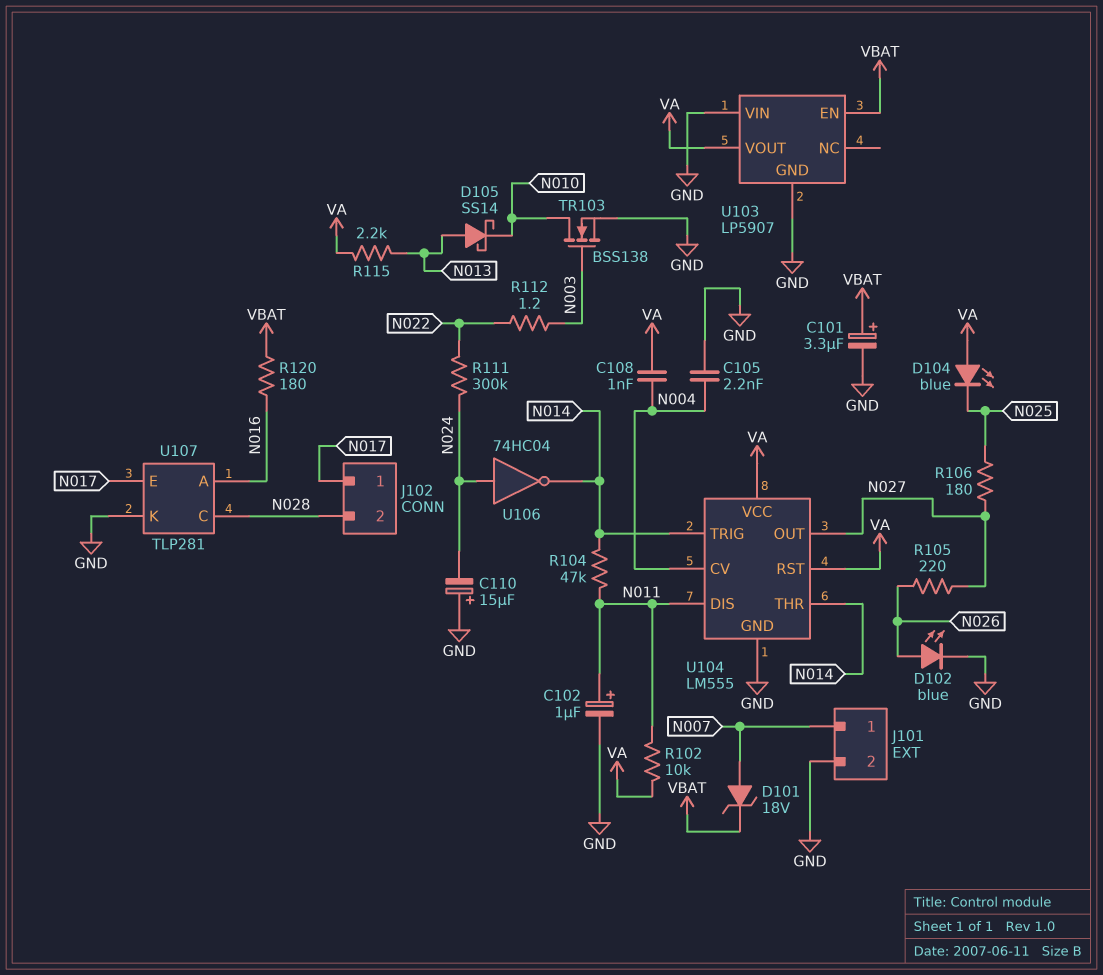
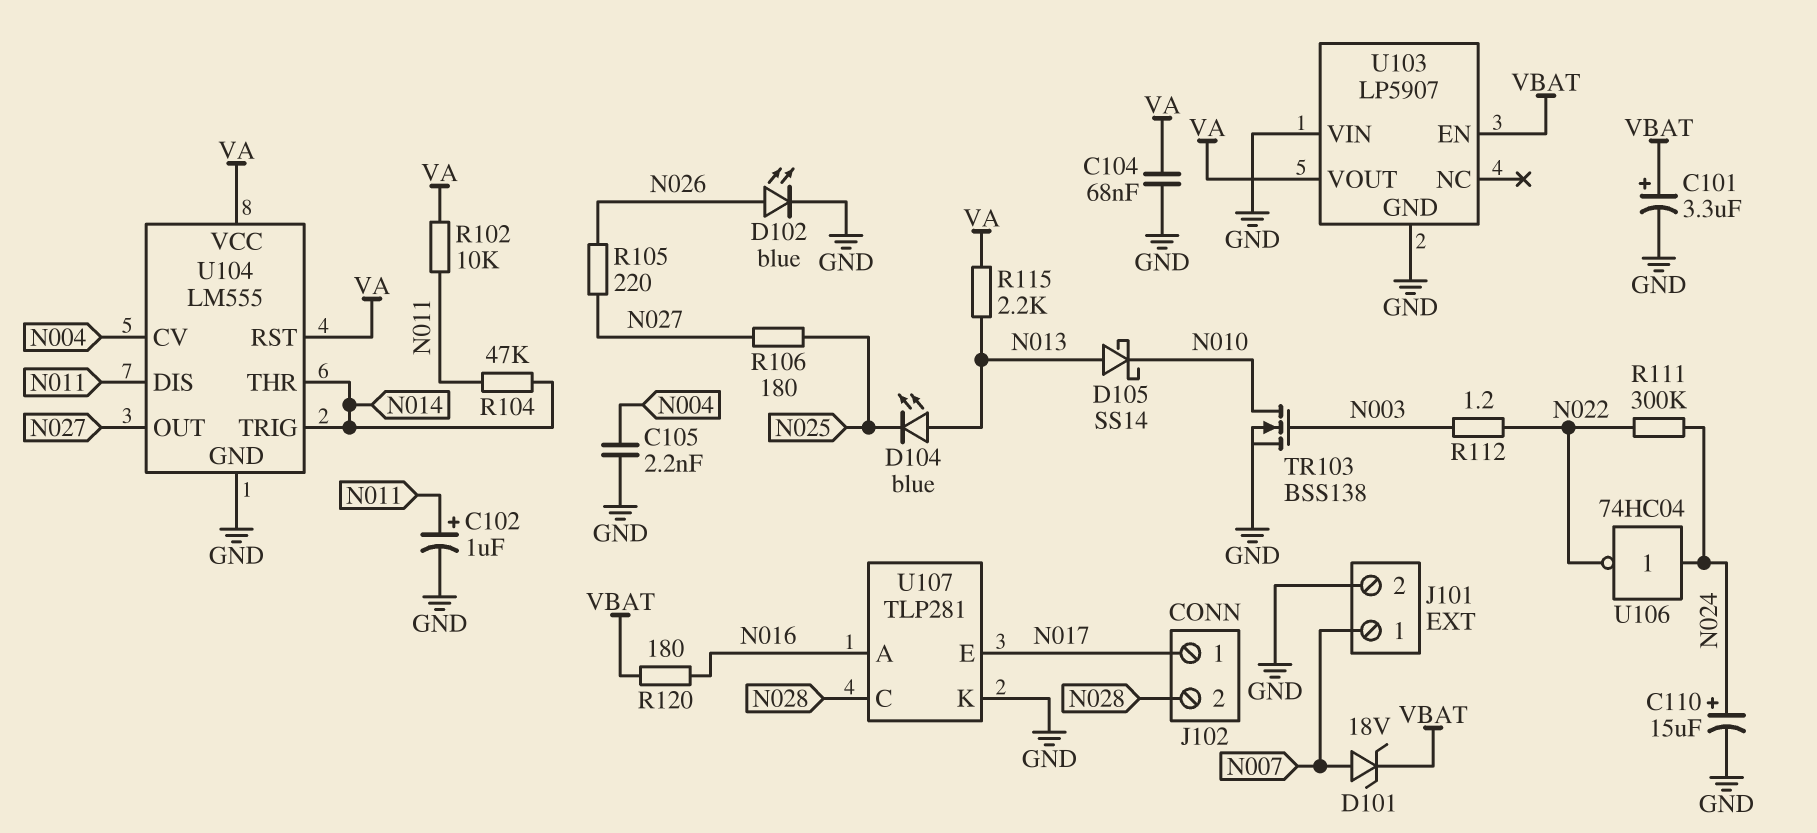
C104: none -> 68nF (GND, VA)
C108: 1nF (N004, VA) -> none
C110: 15uF (plus GND, minus N024) -> 15uF (plus N024, minus GND)
D104: LED blue (A VA, K N025) -> LED blue (A N013, K N025)
U106: NOT 74HC04 (in N024, out N014) -> NOT 74HC04 (in N024, out N022)

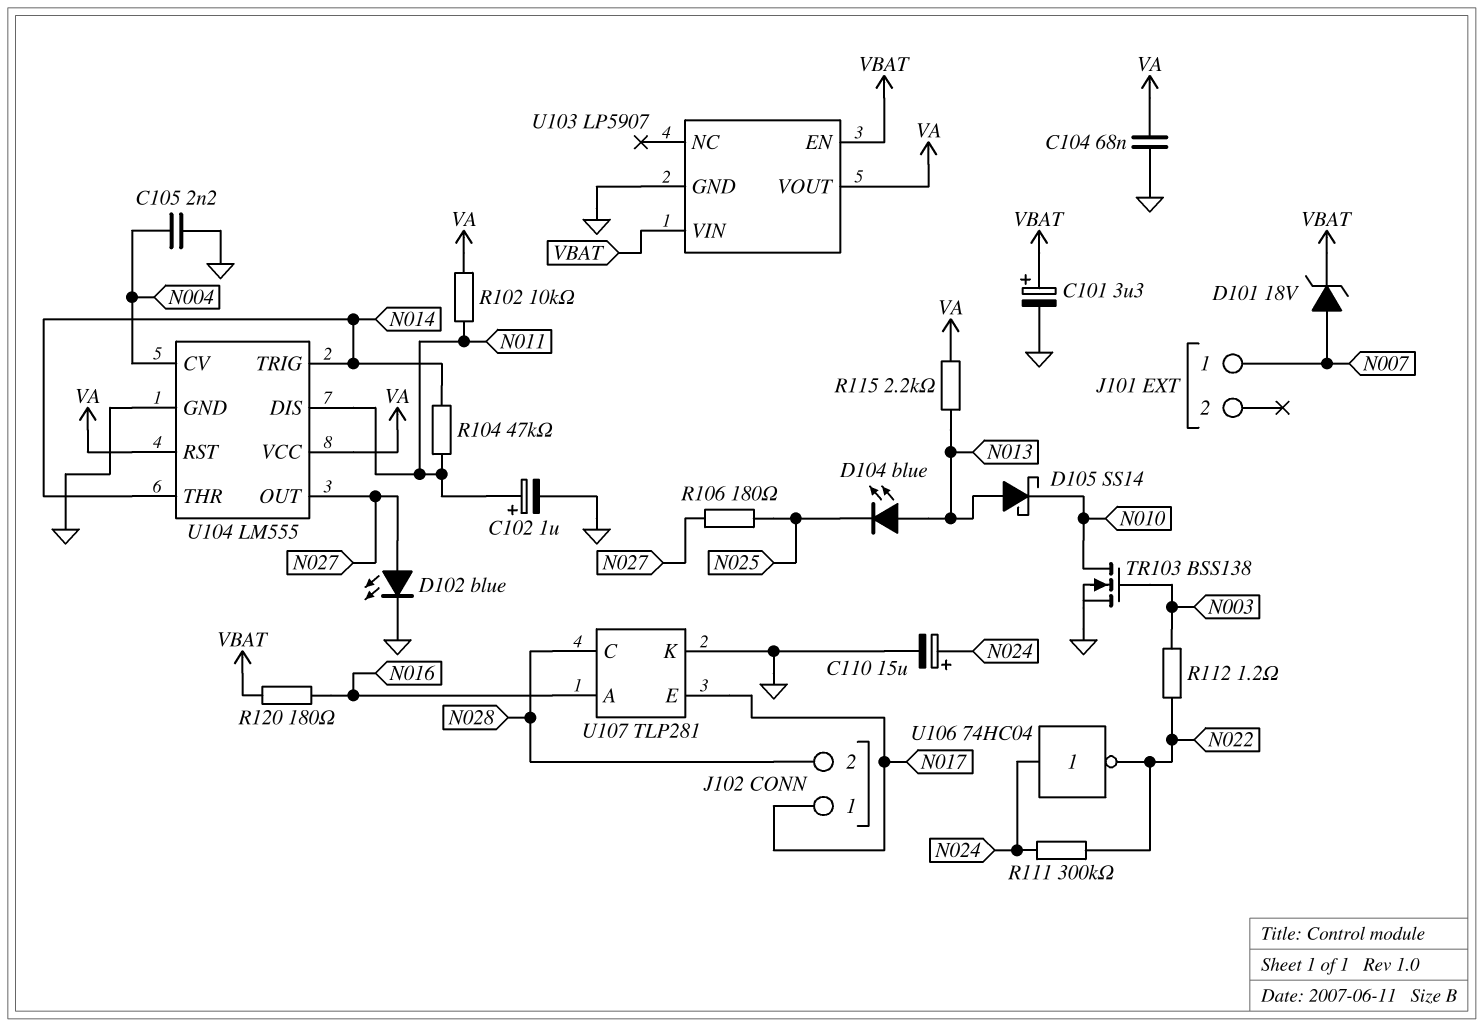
D102: LED blue (A N026, K GND) -> LED blue (A N027, K GND)
J101 pin 2: GND -> none
R105: 220 (N026, N027) -> none
U103 pin VIN: GND -> VBAT

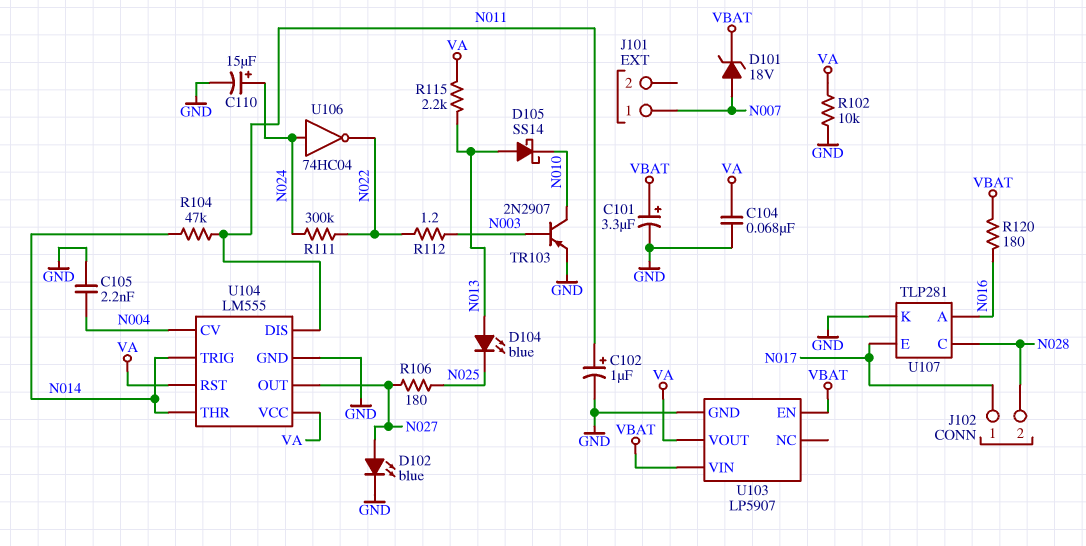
R102: 10k (N011, VA) -> 10k (GND, VA)
TR103: NMOS BSS138 (G N003, D N010, S GND) -> PNP 2N2907 (B N003, C N010, E GND)

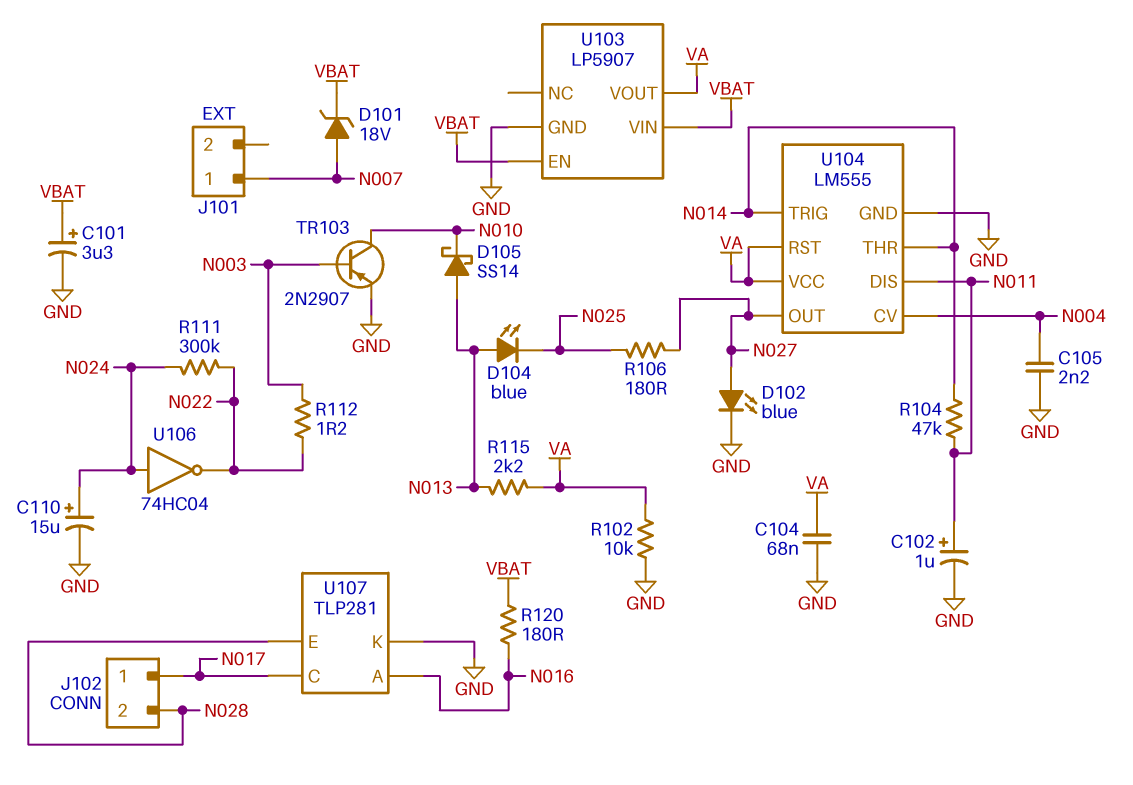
U107 pin C: N028 -> N017
U107 pin E: N017 -> N028

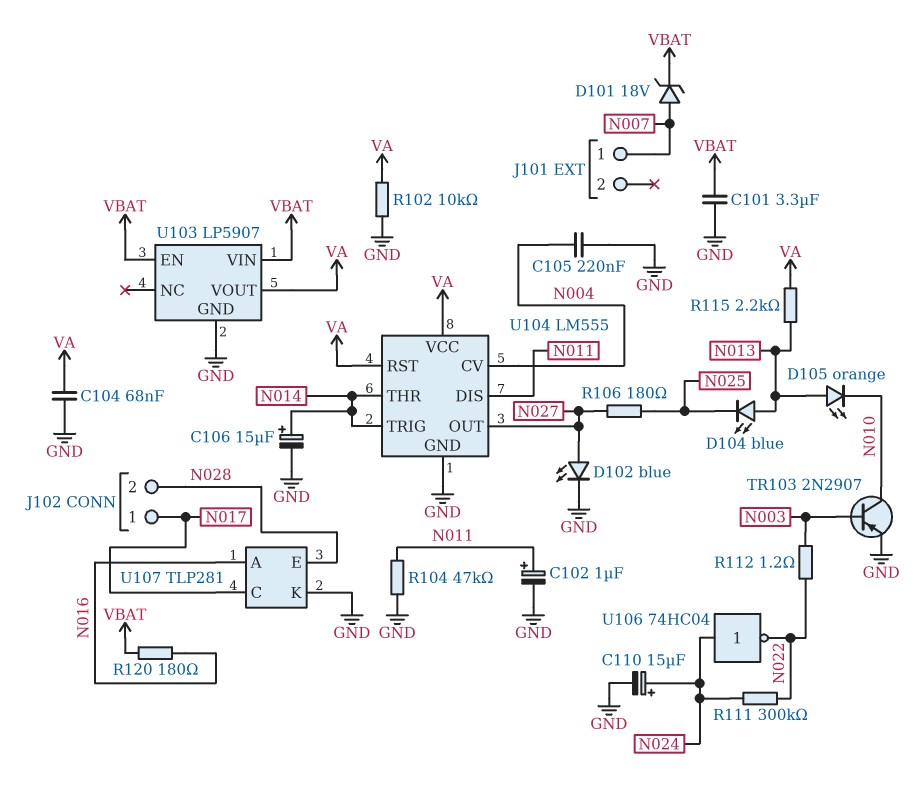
C101: 3.3uF (plus VBAT, minus GND) -> 3.3uF (GND, VBAT)
C105: 2.2nF (GND, N004) -> 220nF (GND, N004)
C106: none -> 15uF (plus N014, minus GND)
D105: schottky SS14 (A N013, K N010) -> LED orange (A N013, K N010)
R104: 47k (N011, N014) -> 47k (GND, N011)

